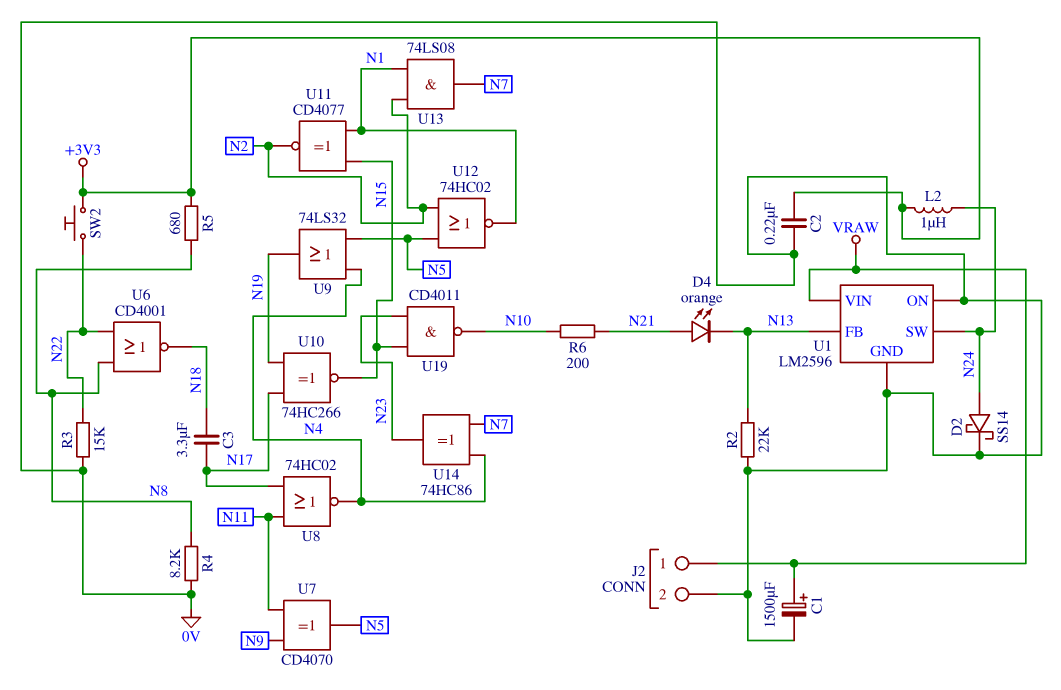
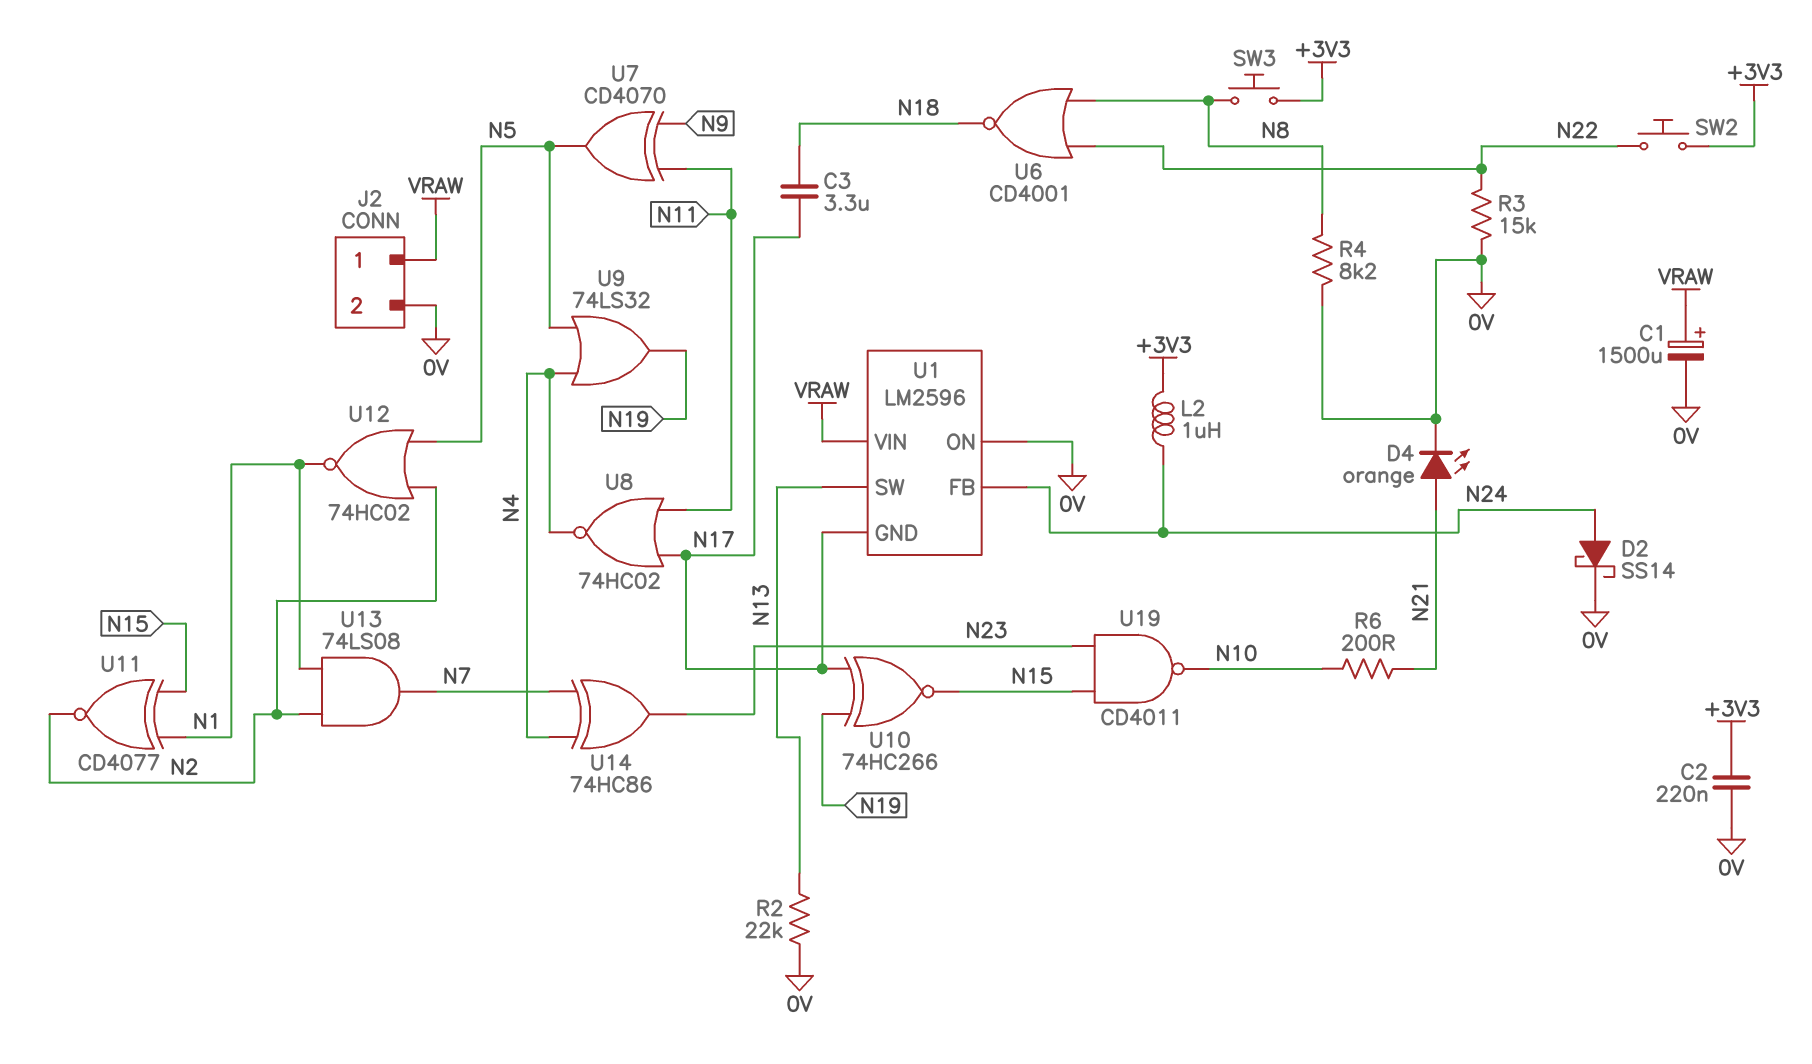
D4: LED orange (A N21, K N13) -> LED orange (A N21, K 0V)
R5: 680 (+3V3, N8) -> none
SW3: none -> button (+3V3, N8)
U1 pin FB: N13 -> N24
U1 pin GND: 0V -> N17
U1 pin SW: N24 -> N13

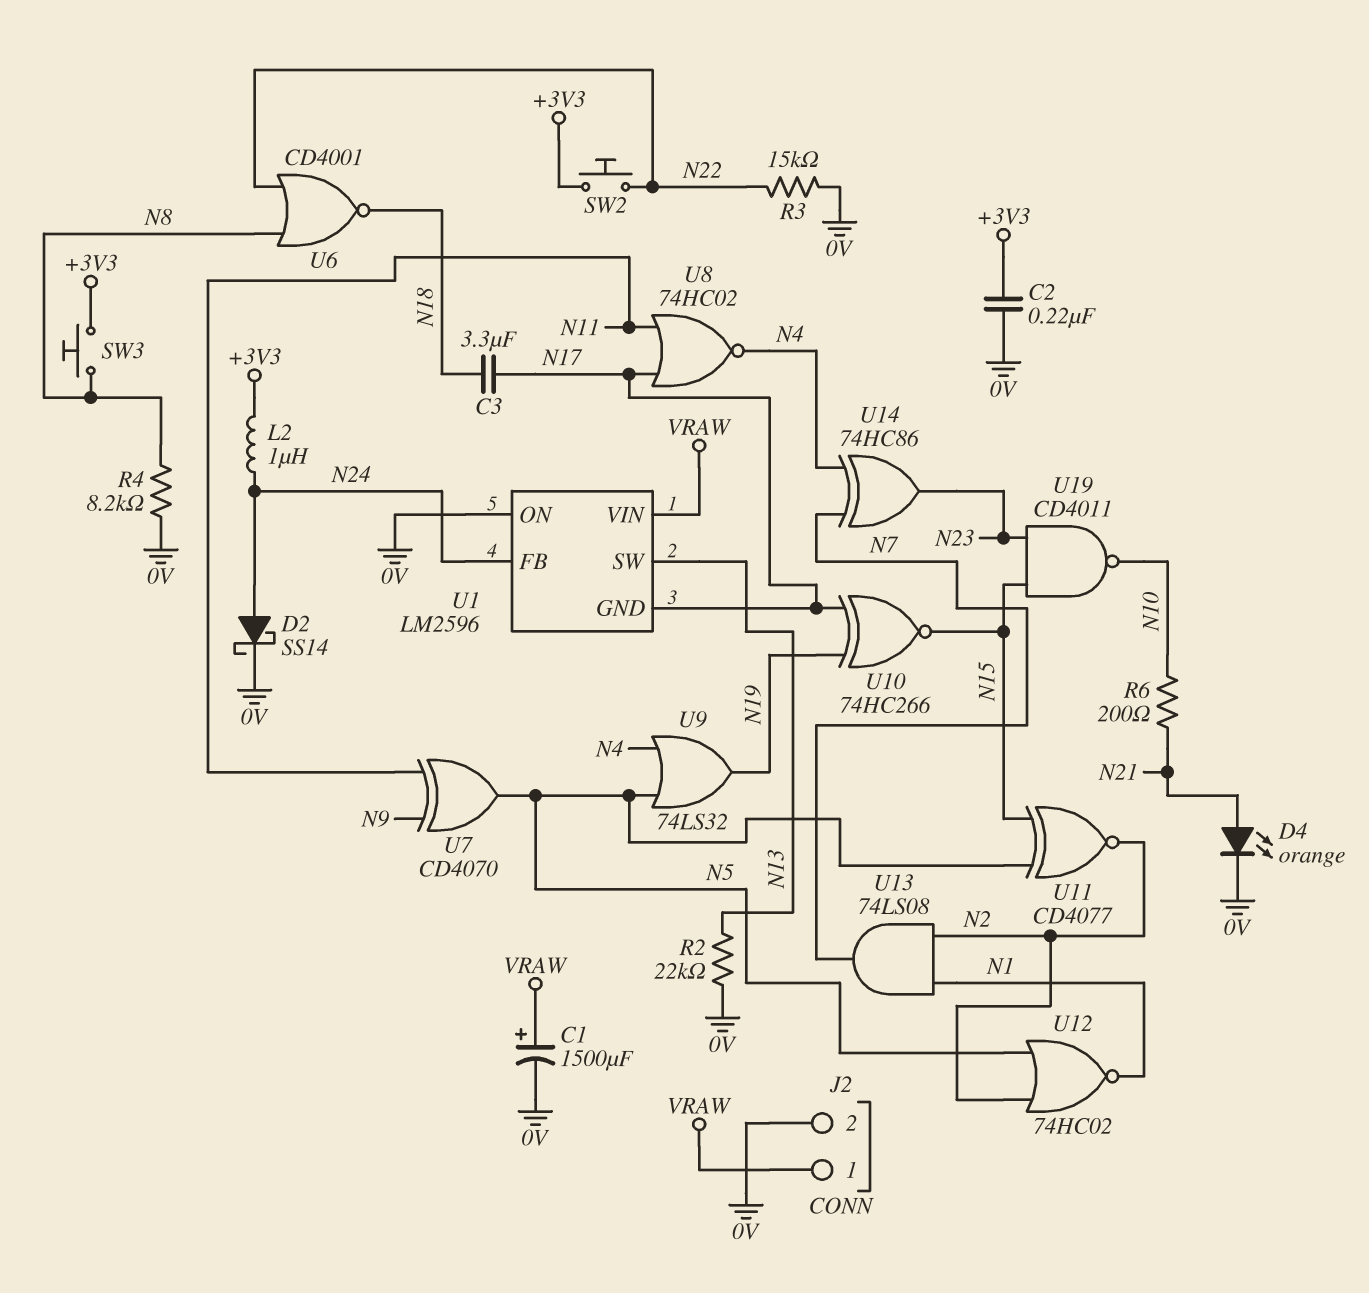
U11: XNOR CD4077 (in N1, in N15, out N2) -> XNOR CD4077 (in N5, in N15, out N2)

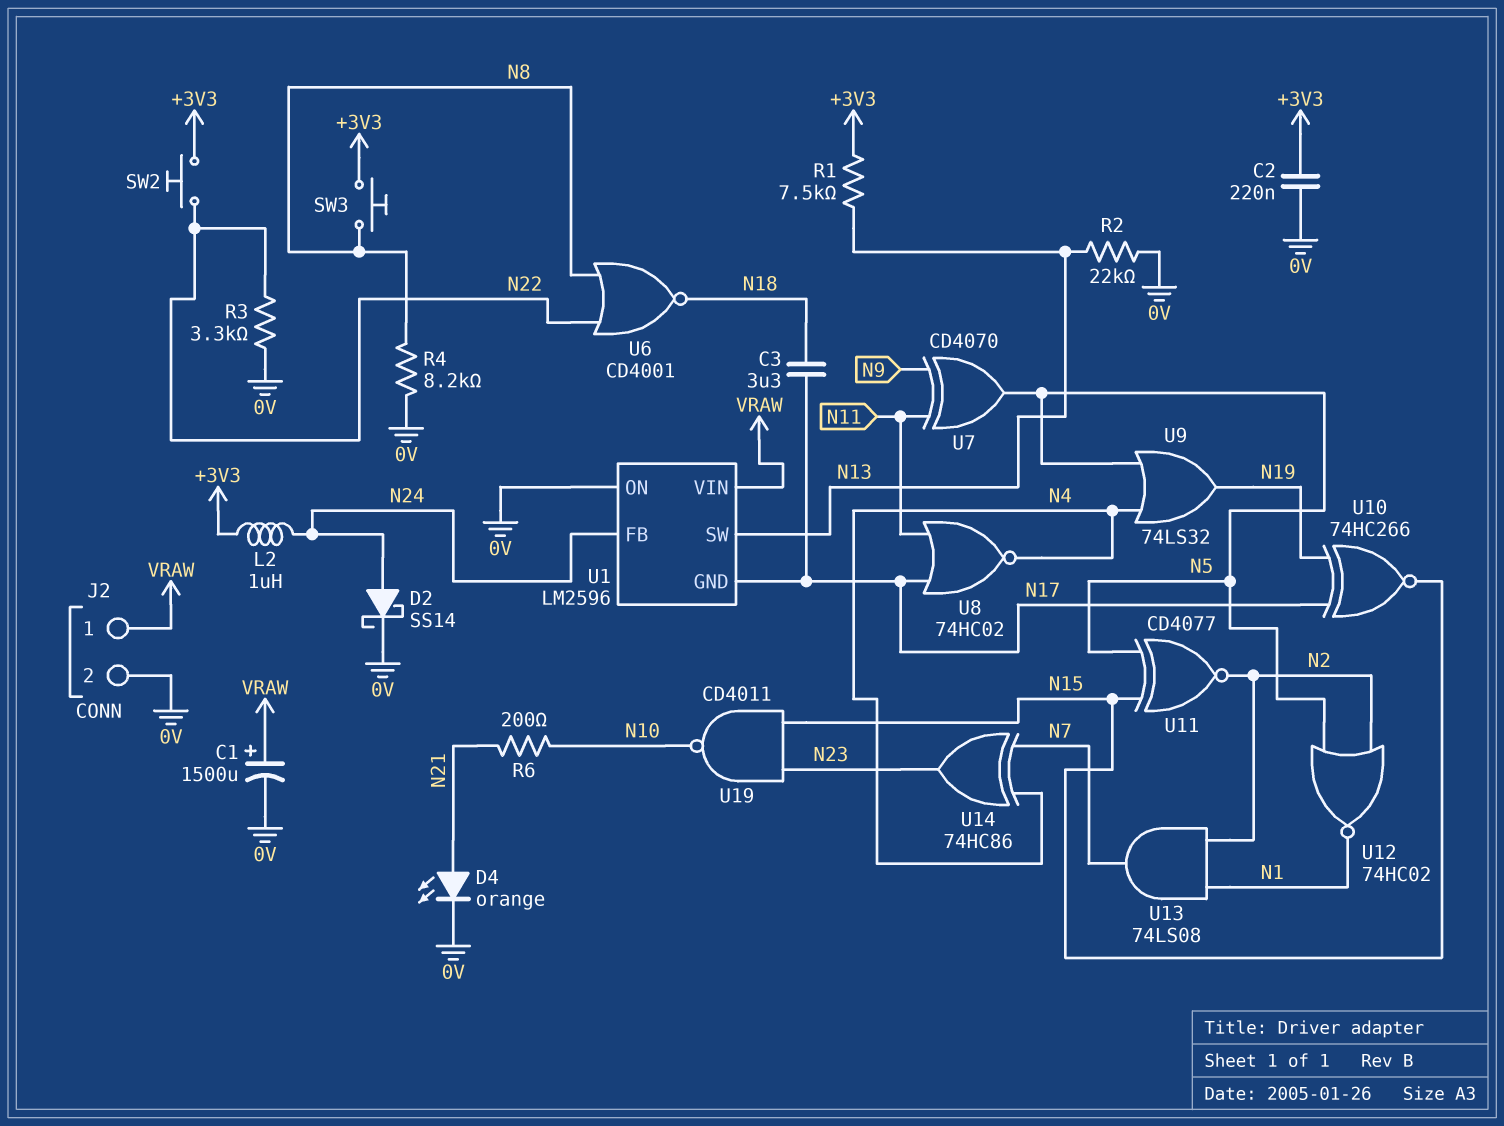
R1: none -> 7.5k (+3V3, N13)
R3: 15k (0V, N22) -> 3.3k (0V, N22)

